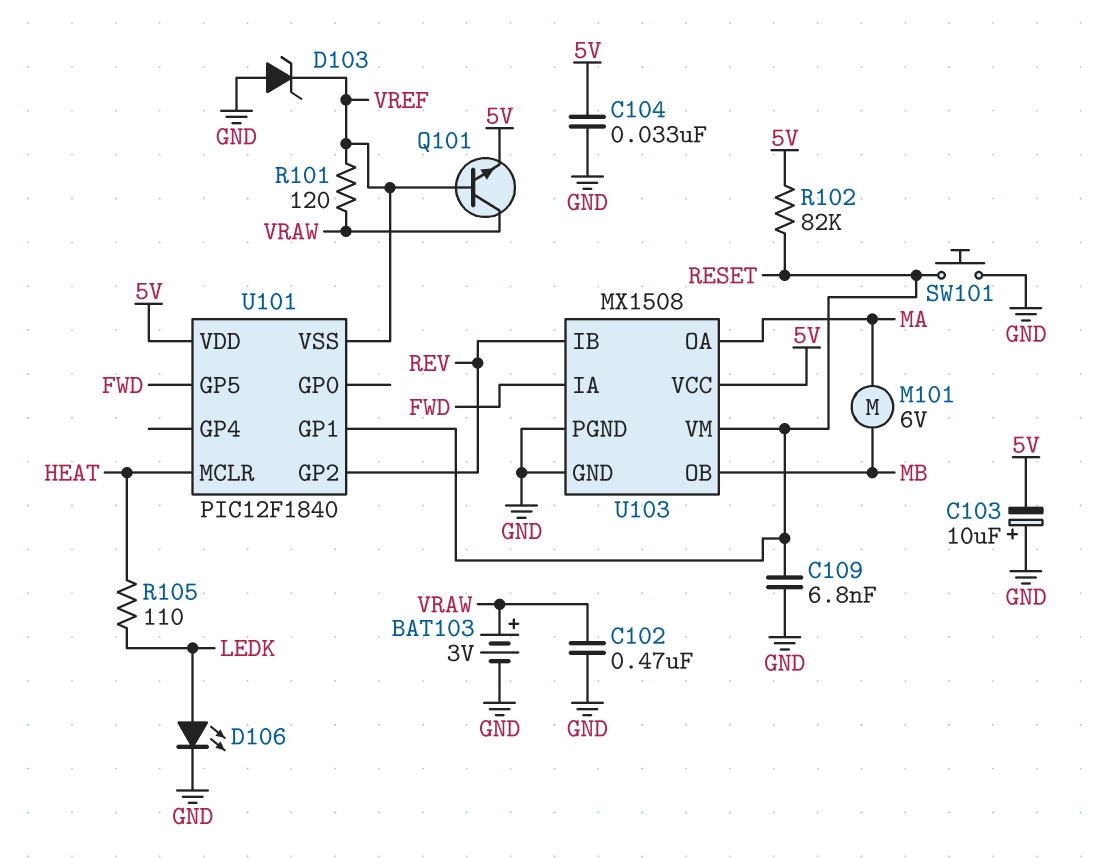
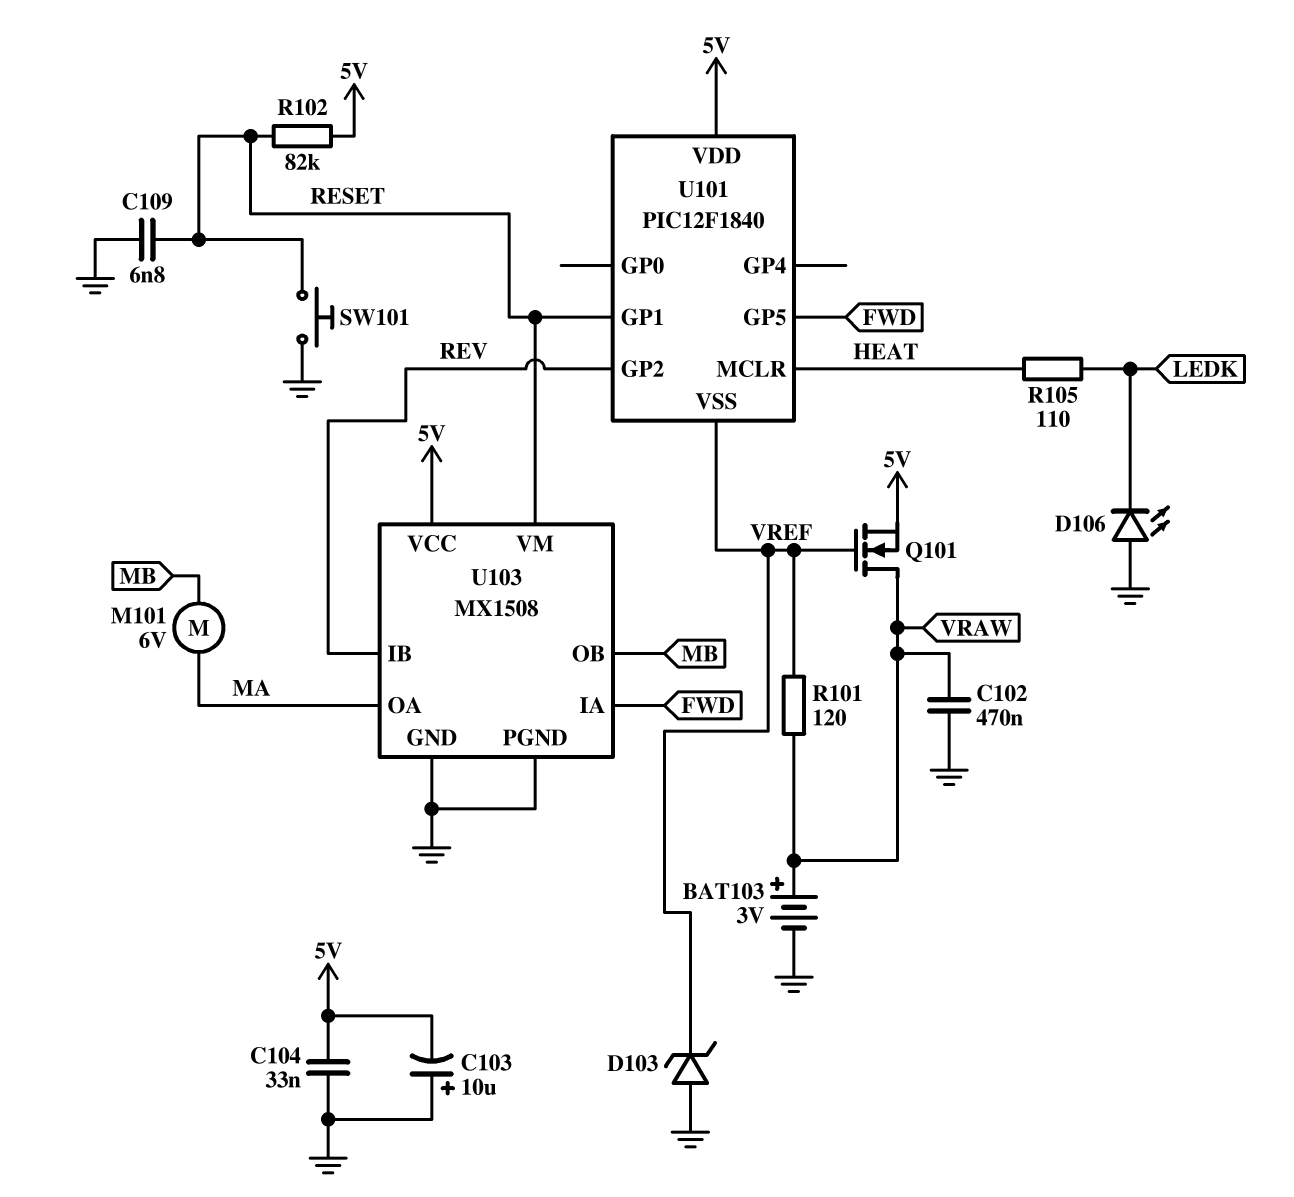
D106: LED (A LEDK, K GND) -> LED (A GND, K LEDK)
Q101: NPN (B VREF, C VRAW, E 5V) -> NMOS (G VREF, D VRAW, S 5V)

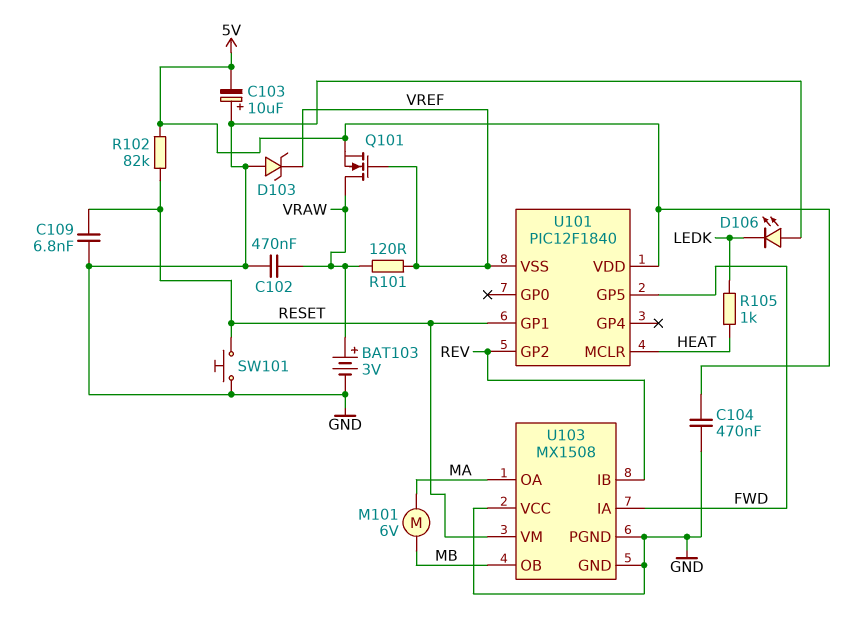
C104: 33nF (5V, GND) -> 470nF (5V, GND)
R105: 110 (HEAT, LEDK) -> 1k (HEAT, LEDK)
U103 pin VCC: 5V -> GND

